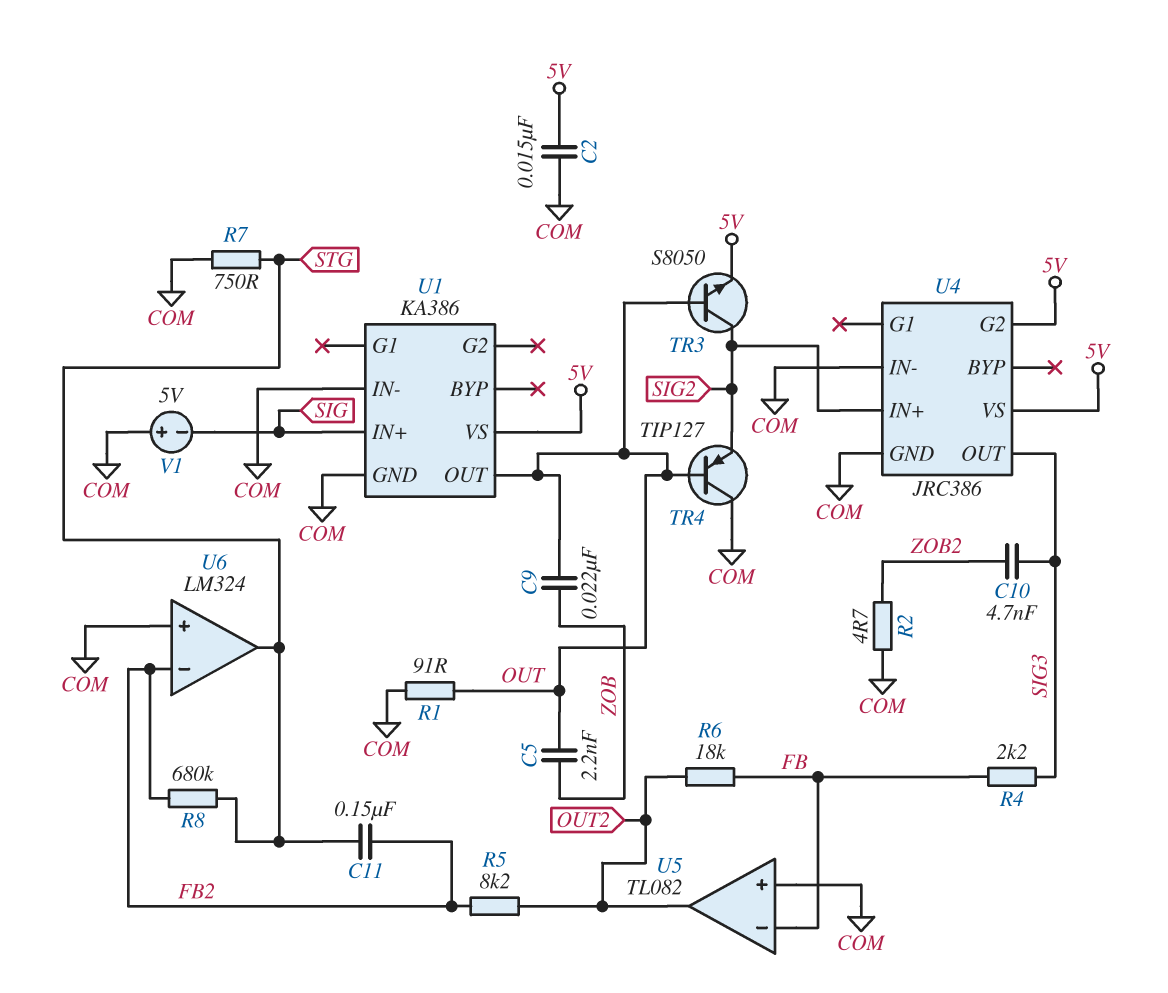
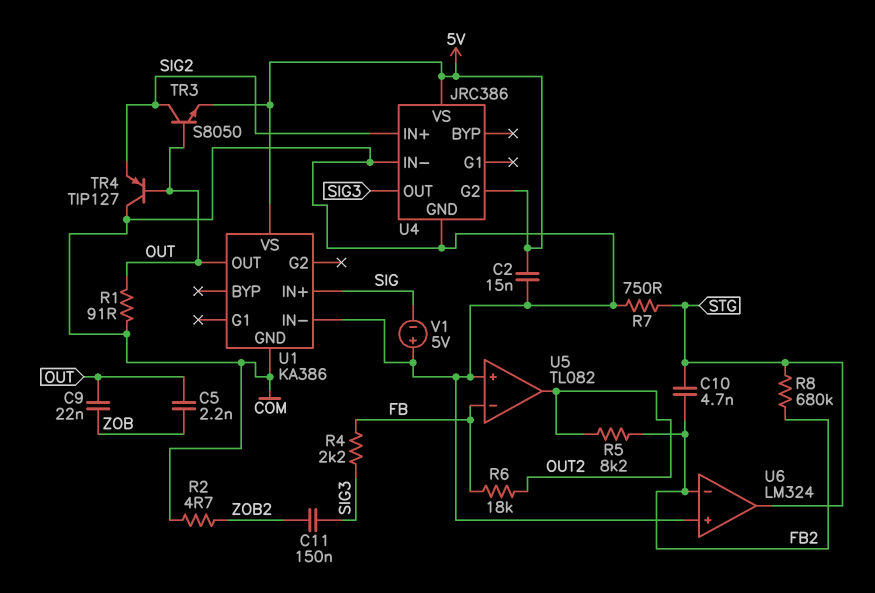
C10: 4.7nF (SIG3, ZOB2) -> 4.7nF (FB2, STG)
C11: 150nF (FB2, STG) -> 150nF (SIG3, ZOB2)

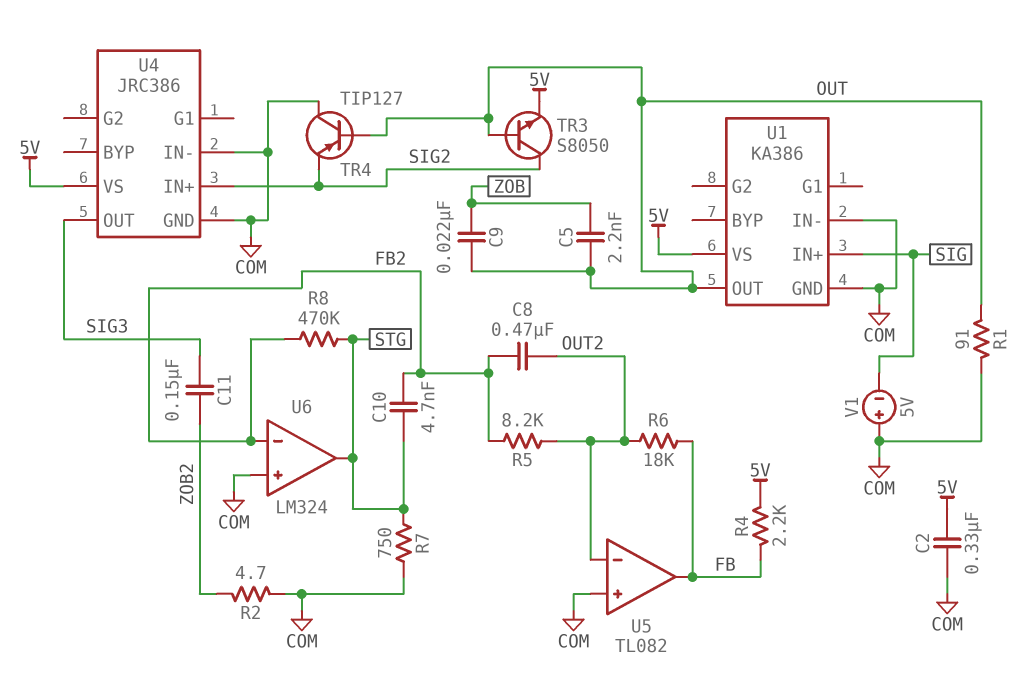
C2: 15nF (5V, COM) -> 330nF (5V, COM)
C8: none -> 470nF (FB2, OUT2)
R4: 2.2k (FB, SIG3) -> 2.2k (5V, FB)
R8: 680k (FB2, STG) -> 470k (FB2, STG)
U4 pin G2: 5V -> none
U5 pin in-: FB -> OUT2
U5 pin out: OUT2 -> FB

